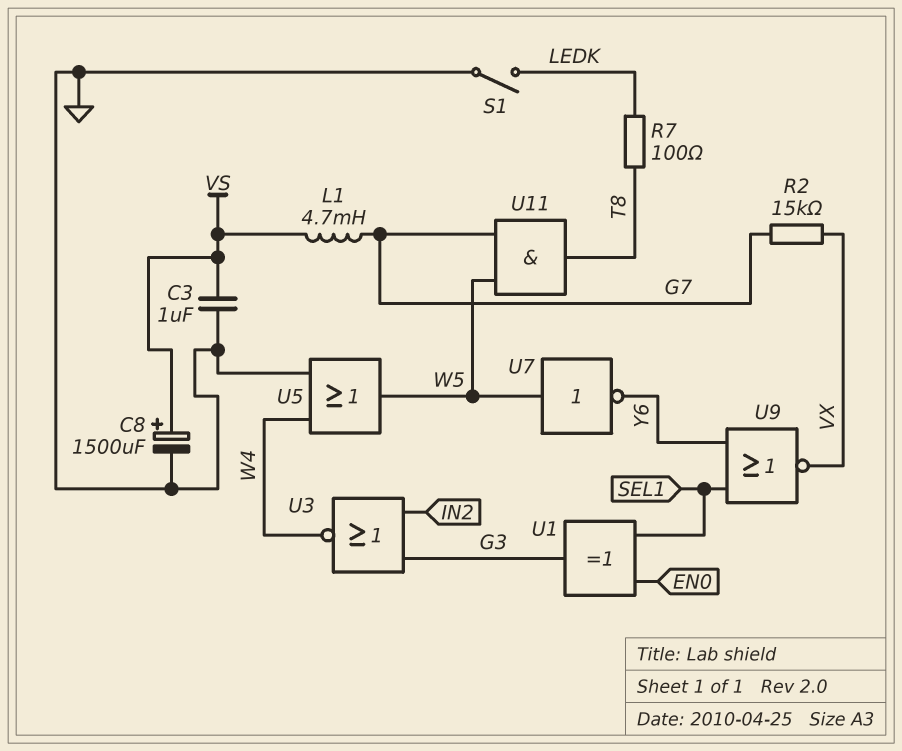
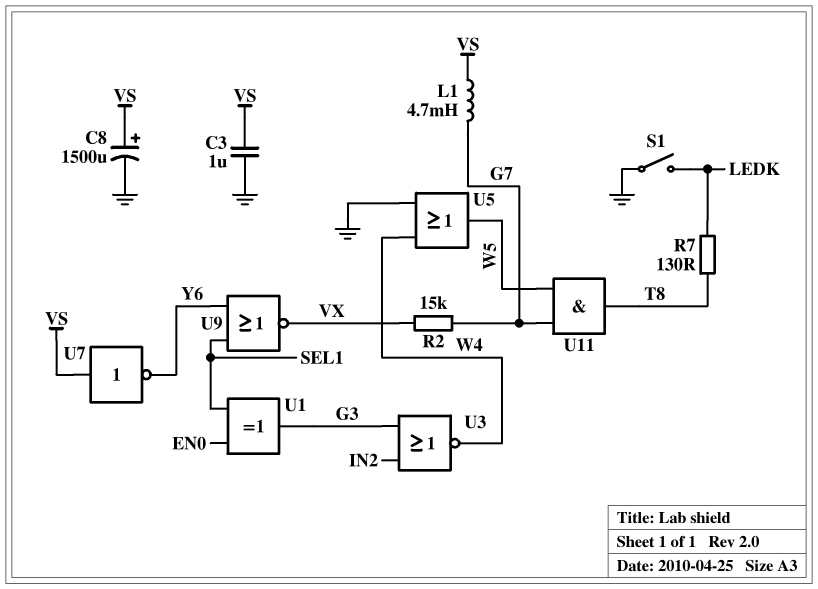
R7: 100 (LEDK, T8) -> 130 (LEDK, T8)
U7: NOT (in W5, out Y6) -> NOT (in VS, out Y6)

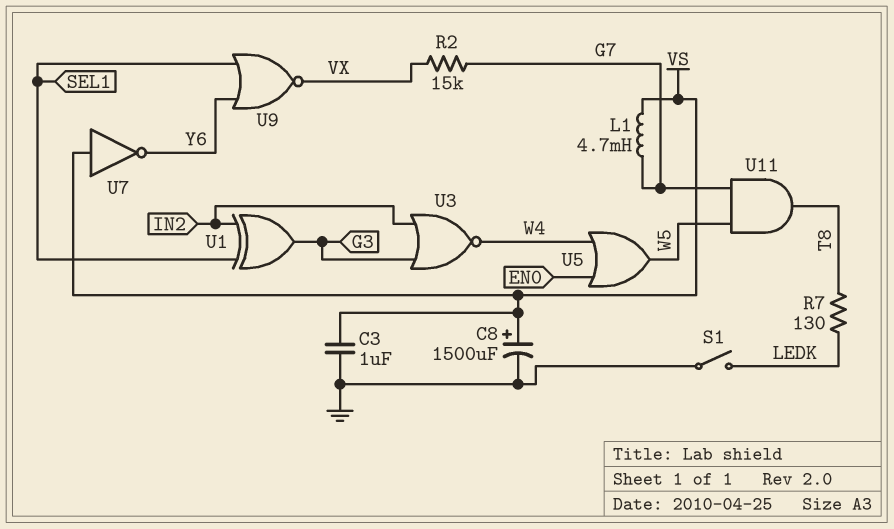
U1: XOR (in EN0, in SEL1, out G3) -> XOR (in IN2, in SEL1, out G3)
U5: OR (in GND, in W4, out W5) -> OR (in EN0, in W4, out W5)

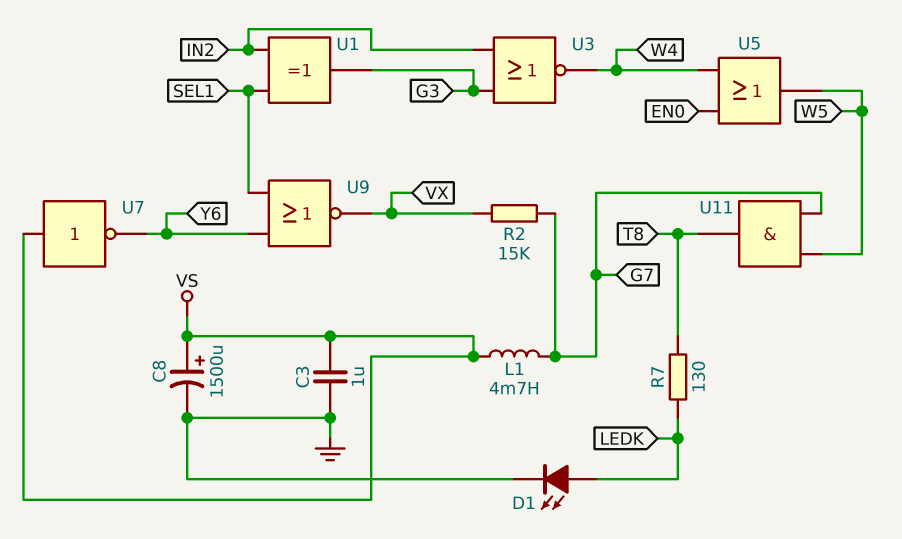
D1: none -> LED (A LEDK, K GND)
S1: switch (GND, LEDK) -> none

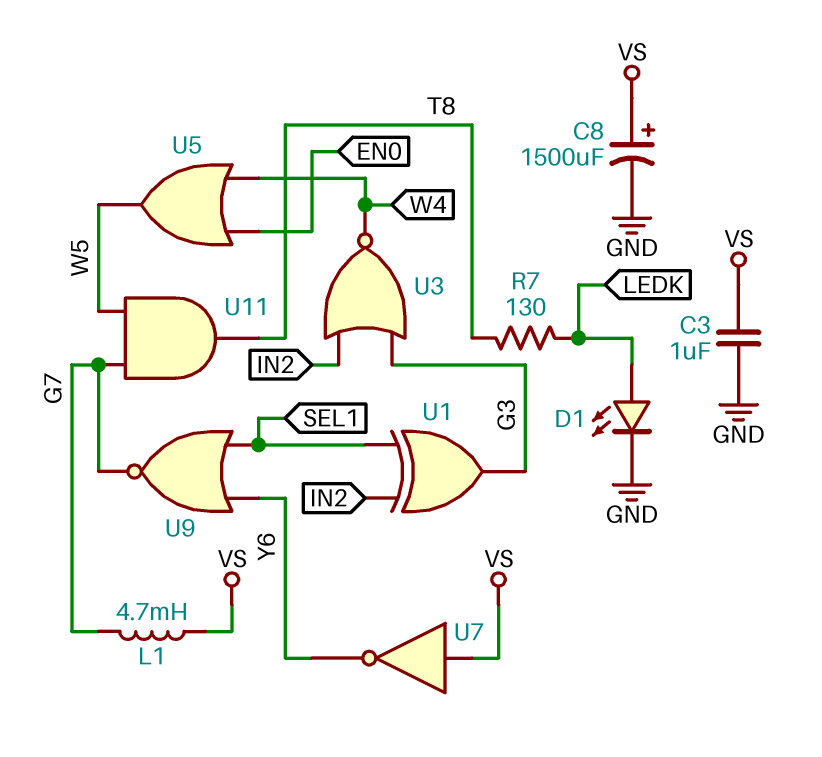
R2: 15k (G7, VX) -> none
U9: NOR (in SEL1, in Y6, out VX) -> NOR (in SEL1, in Y6, out G7)

